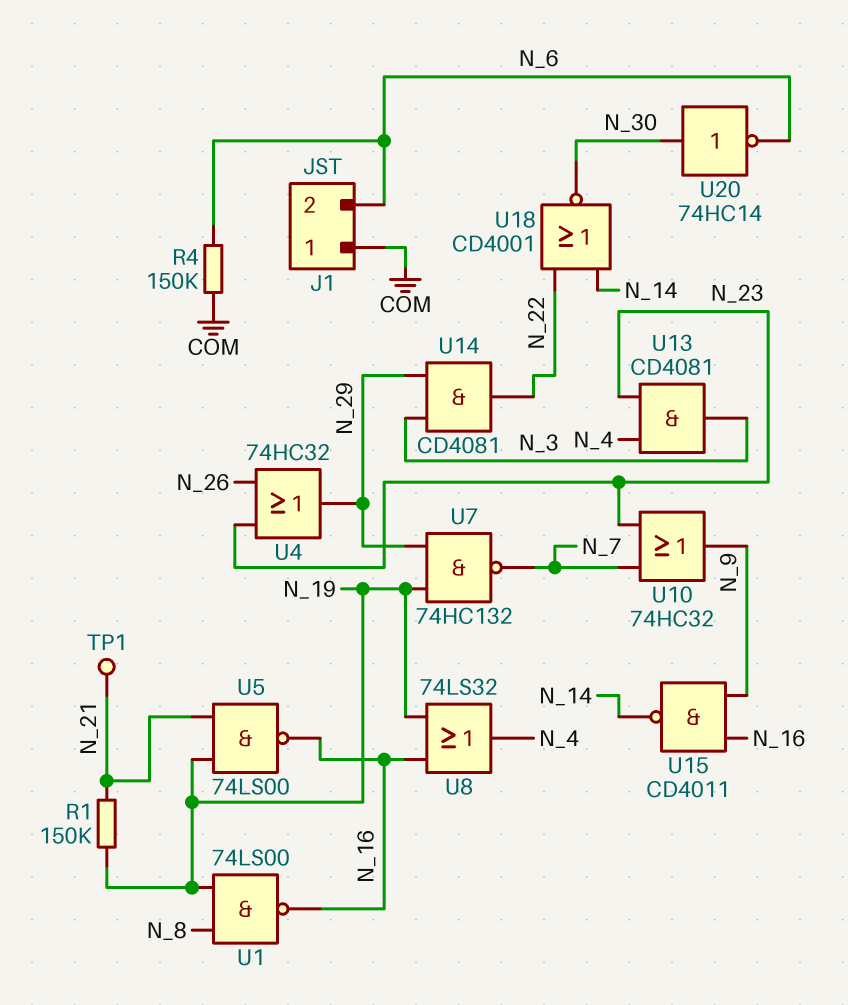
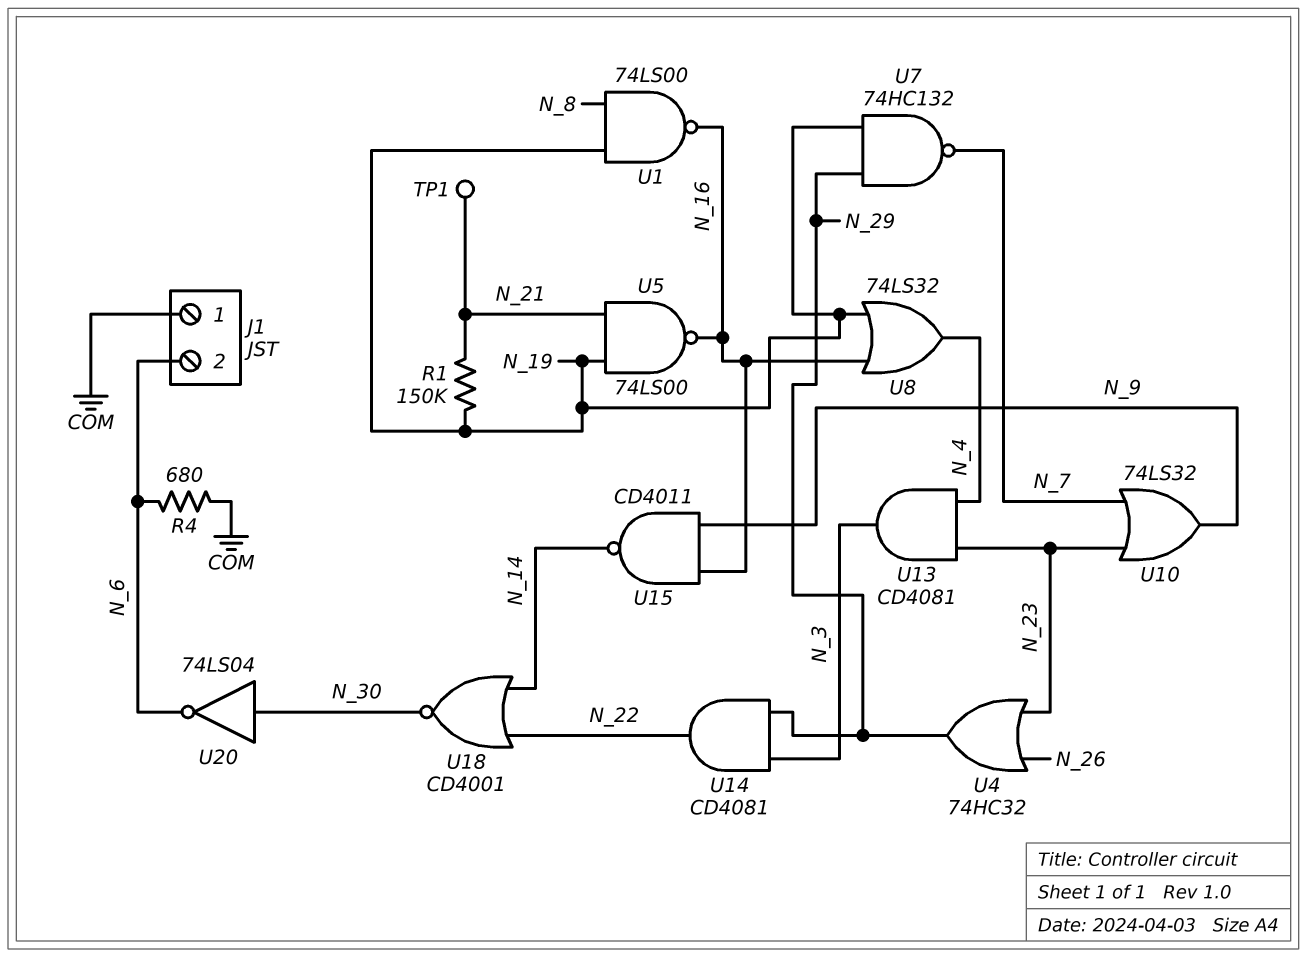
R4: 150k (COM, N_6) -> 680 (COM, N_6)
U10: OR 74HC32 (in N_7, in N_23, out N_9) -> OR 74LS32 (in N_7, in N_23, out N_9)
U20: NOT 74HC14 (in N_30, out N_6) -> NOT 74LS04 (in N_30, out N_6)

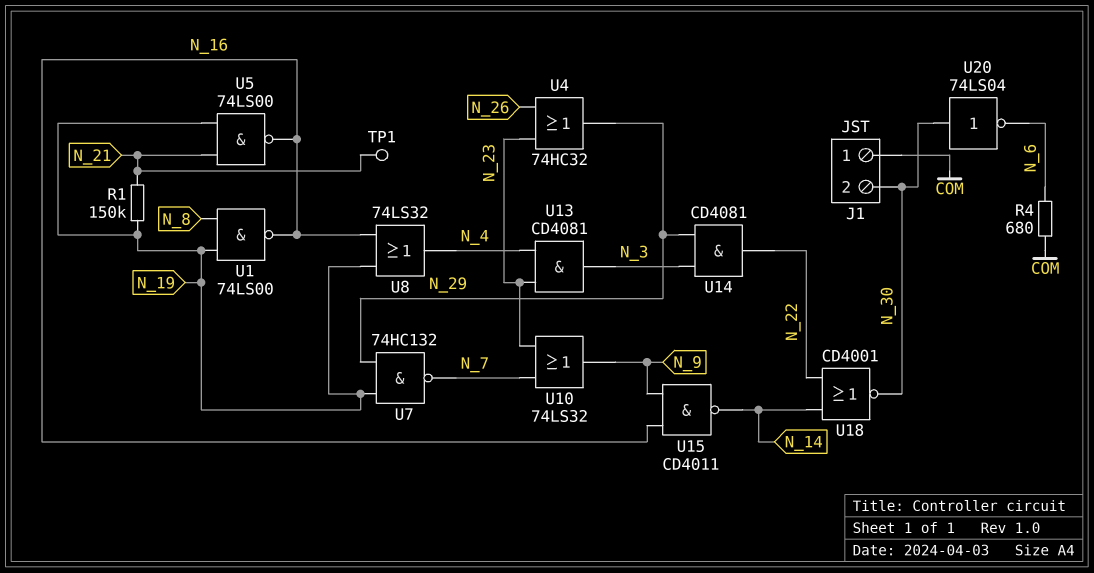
J1 pin 2: N_6 -> N_30

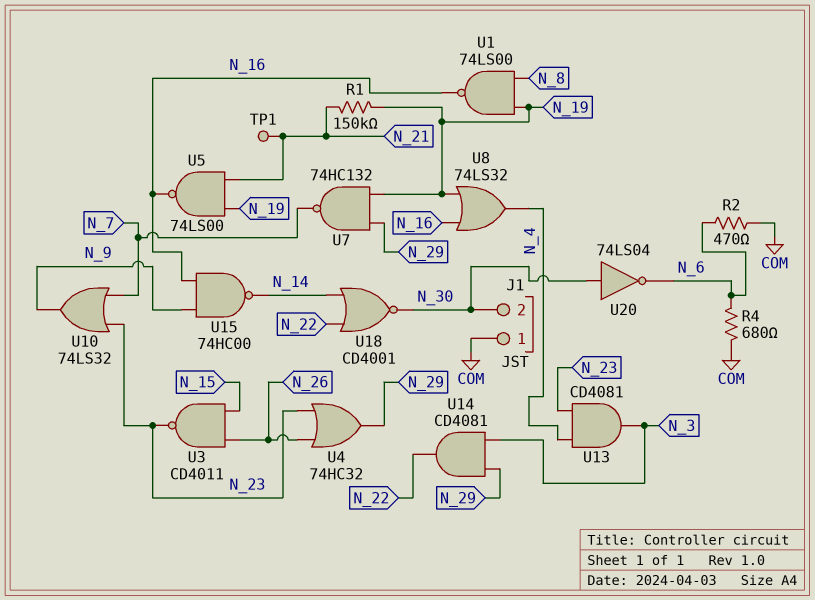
R2: none -> 470 (COM, N_6)
U3: none -> NAND CD4011 (in N_15, in N_26, out N_23)
U15: NAND CD4011 (in N_9, in N_16, out N_14) -> NAND 74HC00 (in N_9, in N_16, out N_14)

